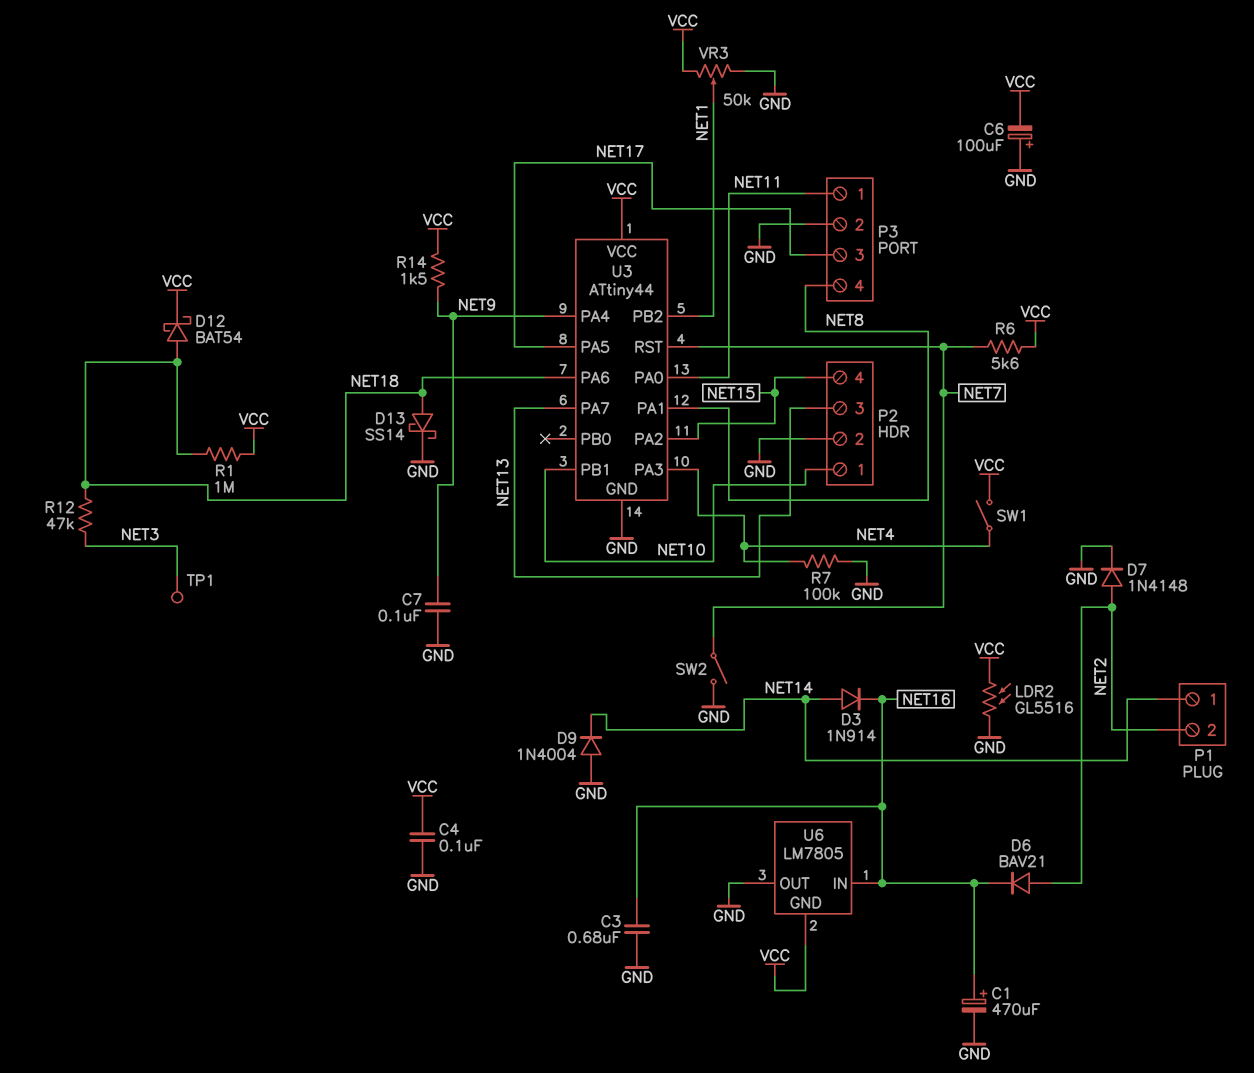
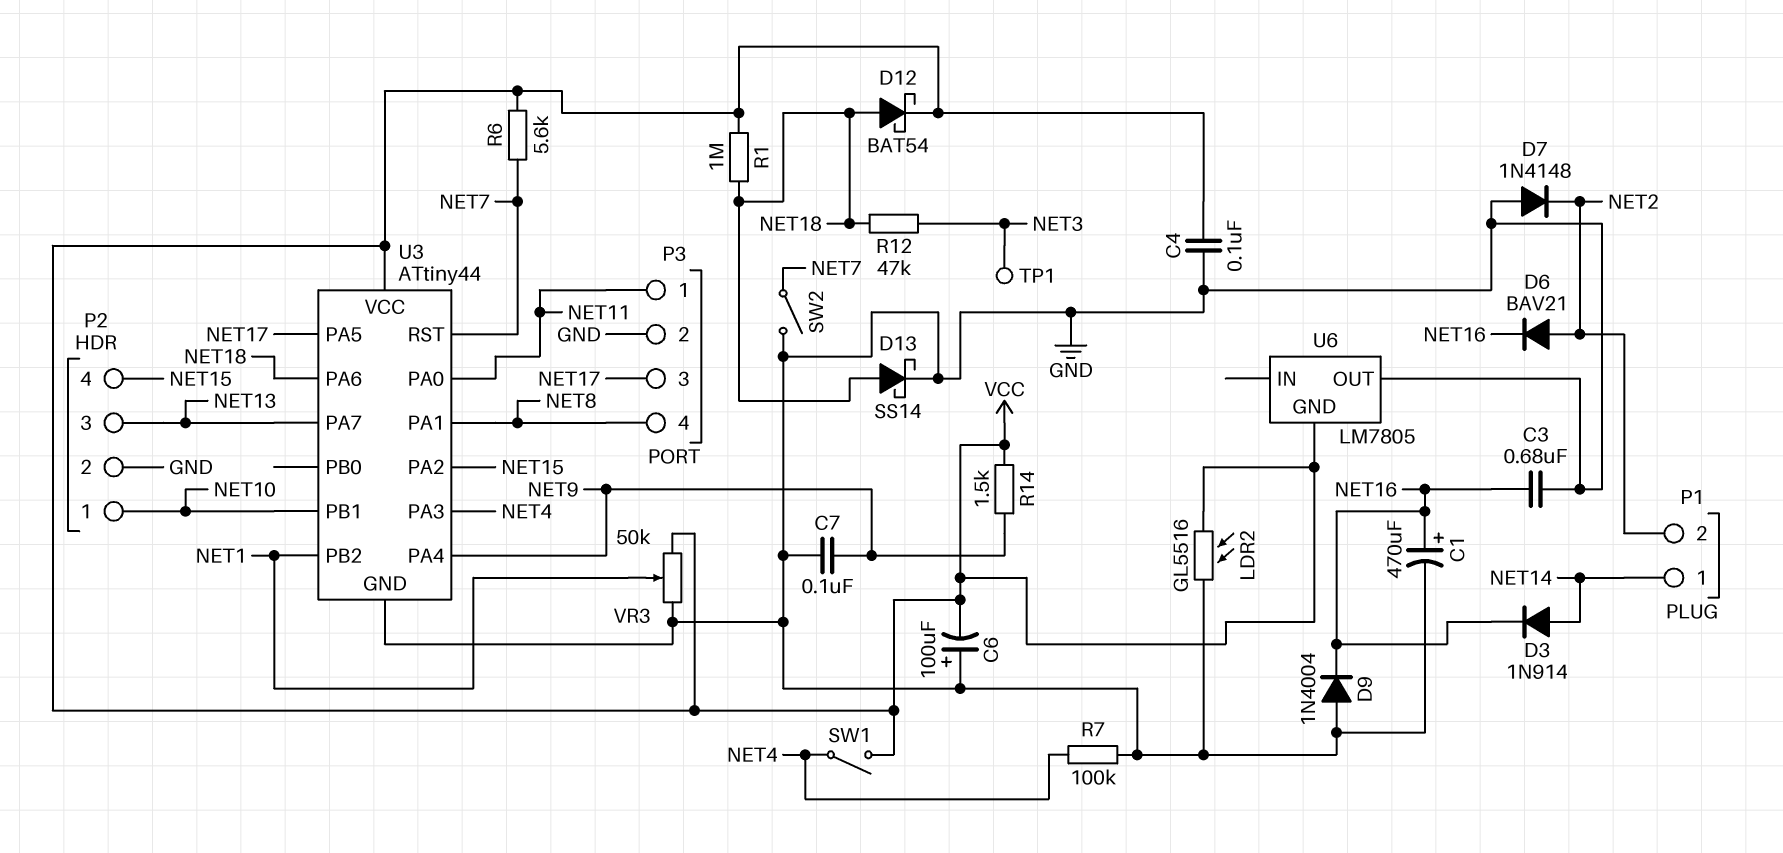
D7: diode 1N4148 (A NET2, K GND) -> diode 1N4148 (A GND, K NET2)
D9: diode 1N4004 (A GND, K NET14) -> diode 1N4004 (A GND, K NET16)
U6 pin IN: NET16 -> none

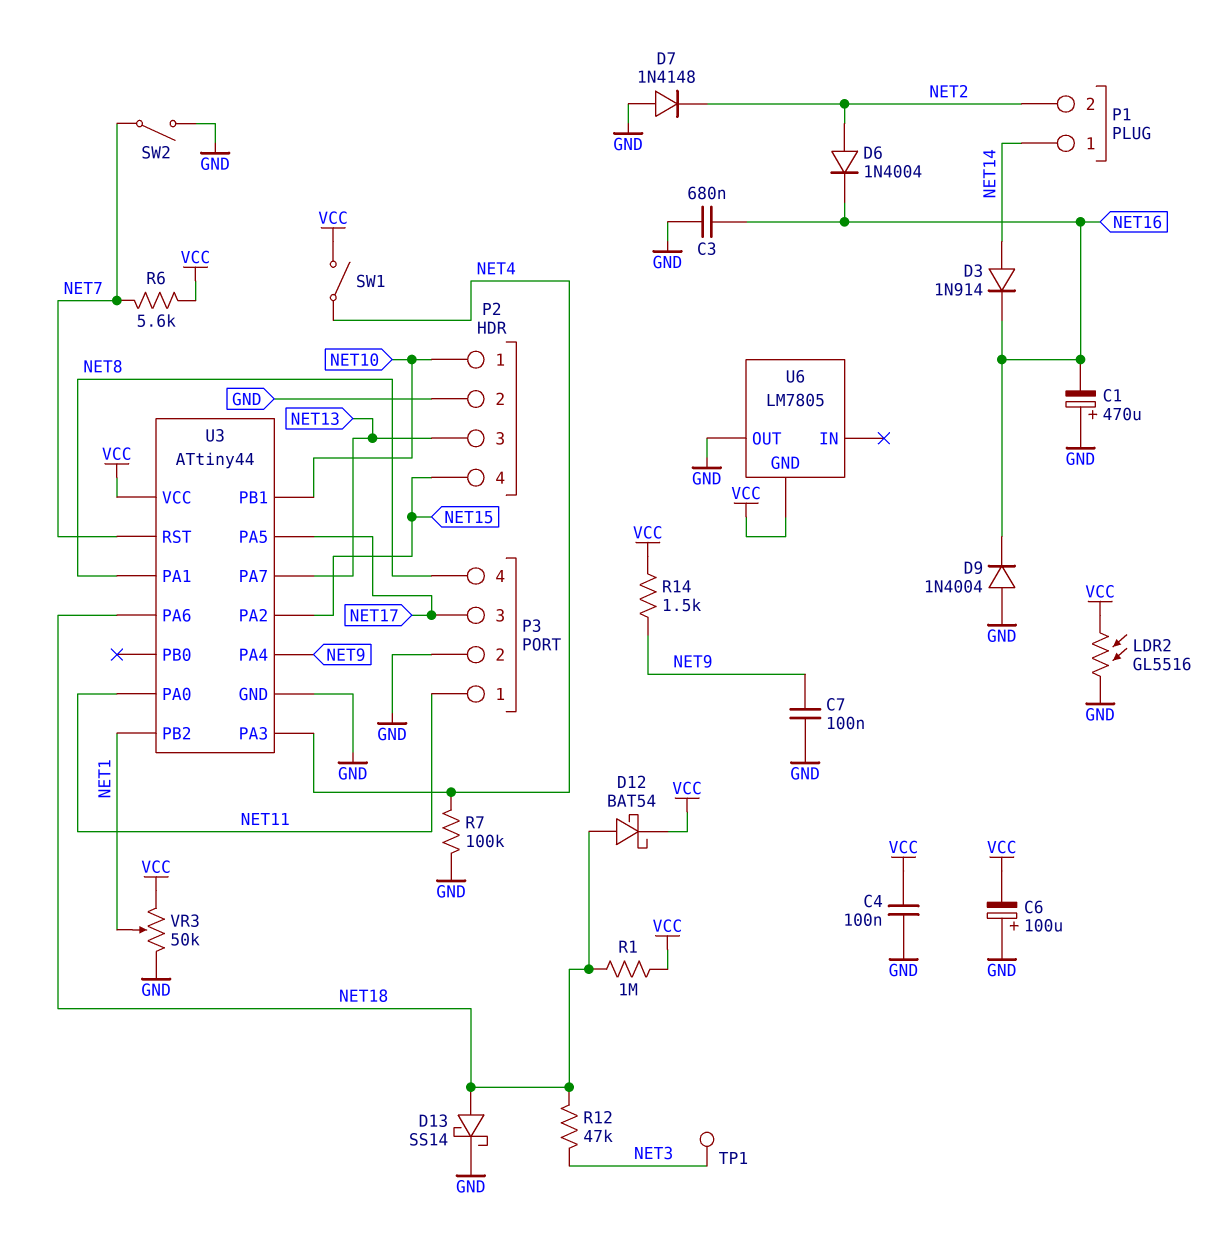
C1: 470uF (plus NET16, minus GND) -> 470uF (plus GND, minus NET16)
D6: diode BAV21 (A NET2, K NET16) -> diode 1N4004 (A NET2, K NET16)

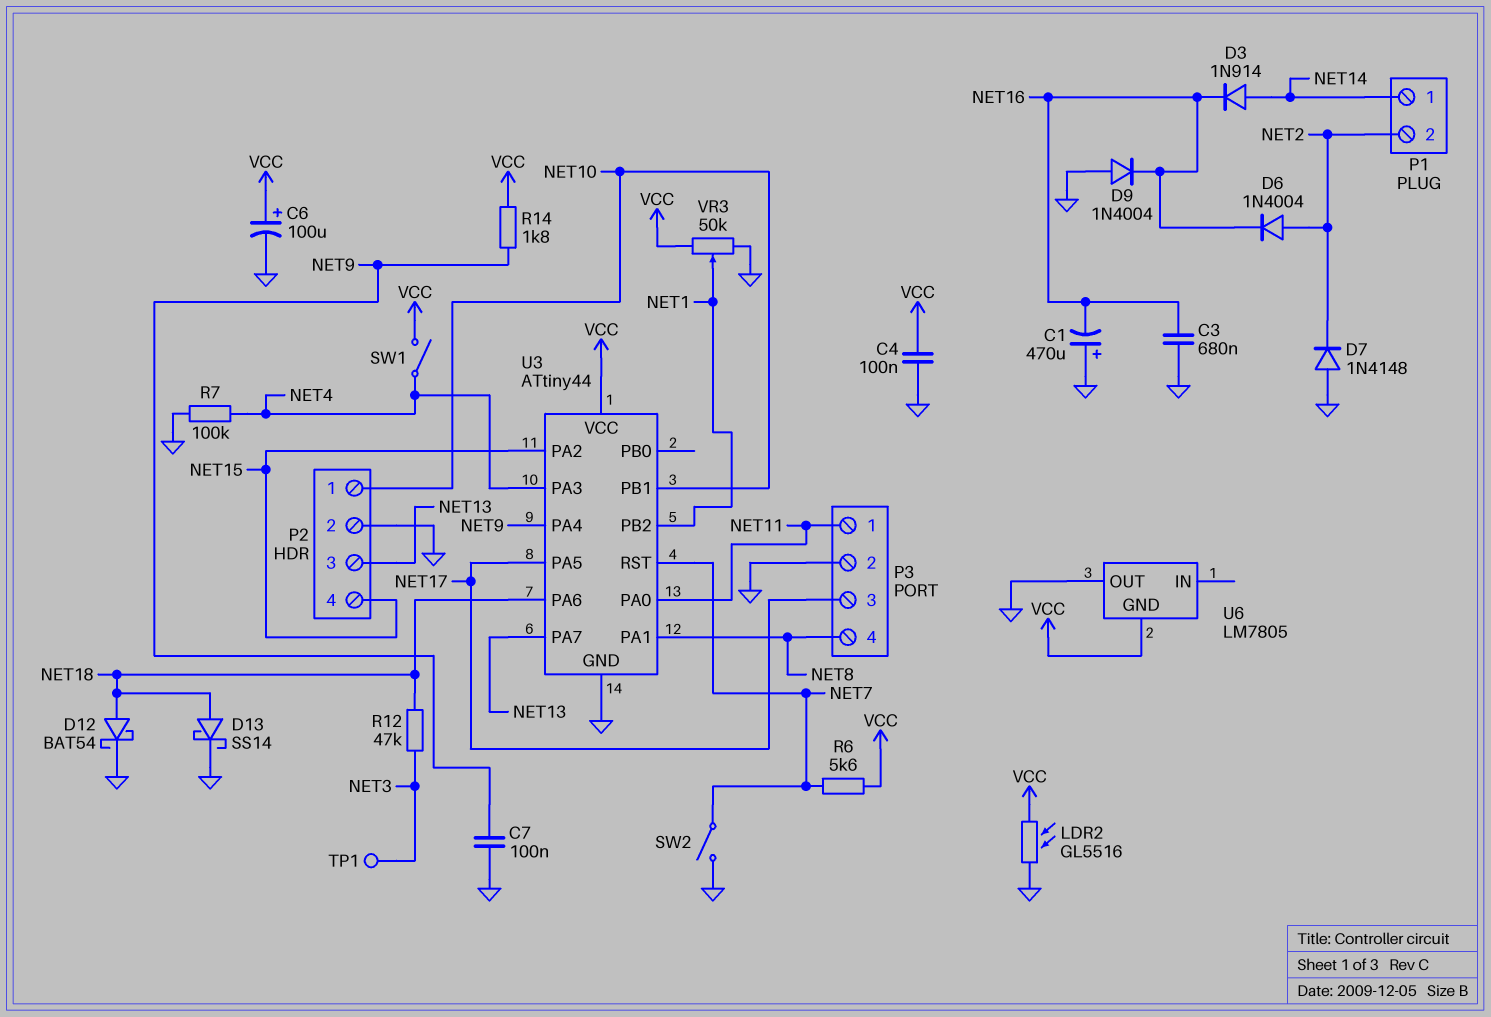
C6: 100uF (plus GND, minus VCC) -> 100uF (plus VCC, minus GND)
D12: schottky BAT54 (A NET18, K VCC) -> schottky BAT54 (A NET18, K GND)
R1: 1M (NET18, VCC) -> none
R14: 1.5k (NET9, VCC) -> 1.8k (NET9, VCC)

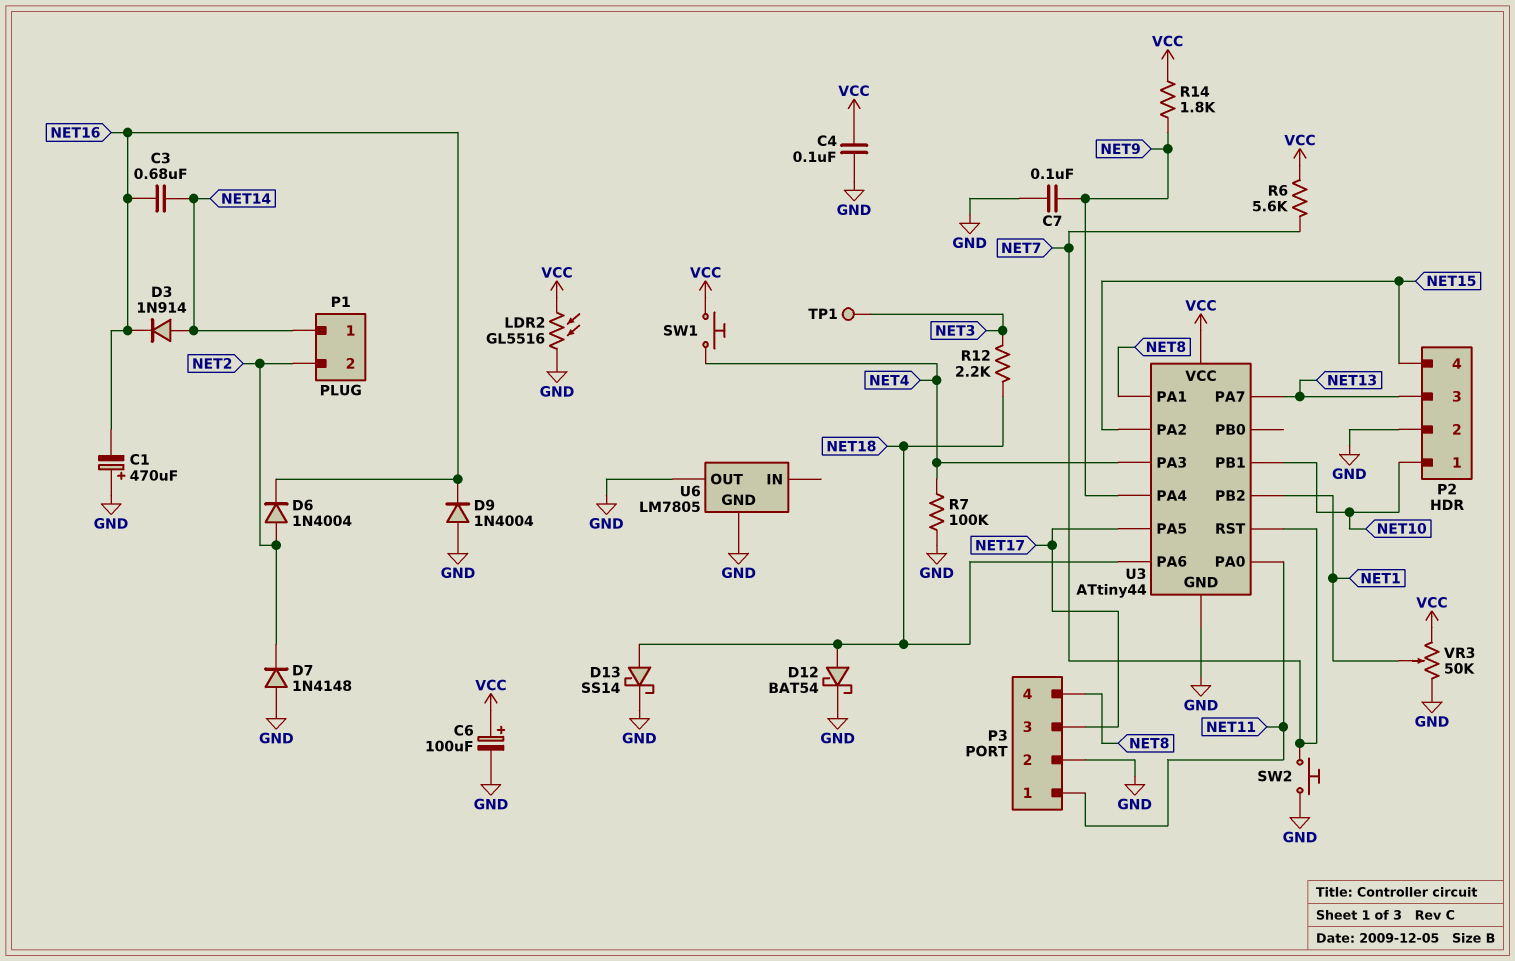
C3: 680nF (GND, NET16) -> 680nF (NET14, NET16)
R12: 47k (NET3, NET18) -> 2.2k (NET3, NET18)
SW1: switch (NET4, VCC) -> button (NET4, VCC)
SW2: switch (GND, NET7) -> button (GND, NET7)
U6 pin GND: VCC -> GND

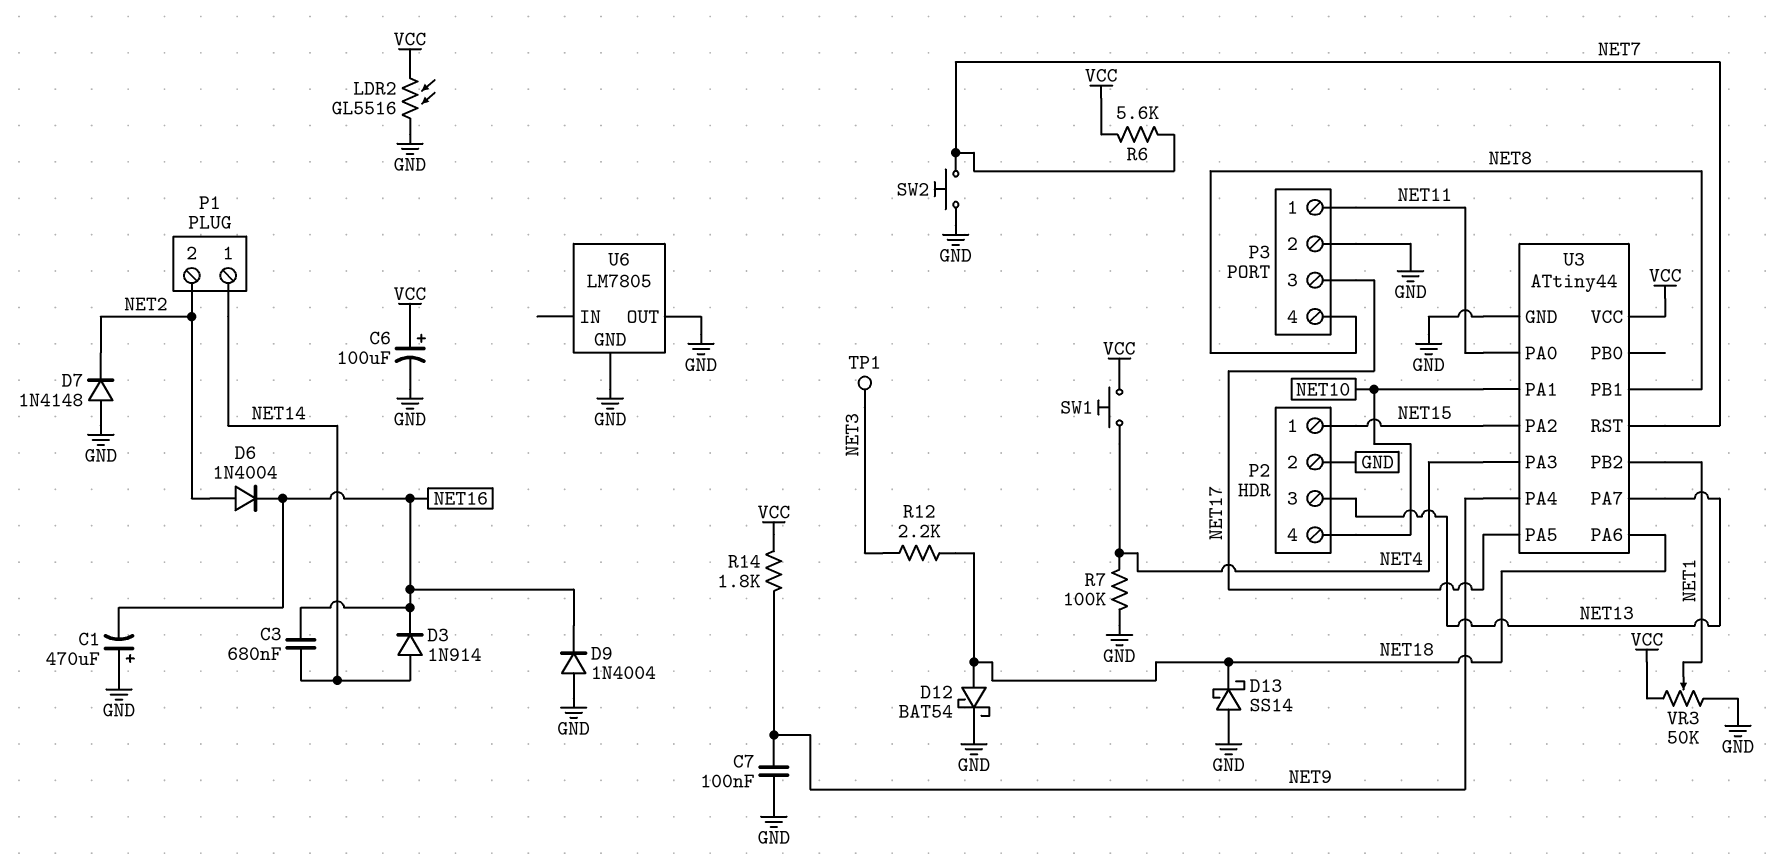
C4: 100nF (GND, VCC) -> none
D13: schottky SS14 (A NET18, K GND) -> schottky SS14 (A GND, K NET18)
P2 pin 1: NET10 -> NET15
P2 pin 4: NET15 -> NET10
U3 pin PA1: NET8 -> NET10
U3 pin PB1: NET10 -> NET8

